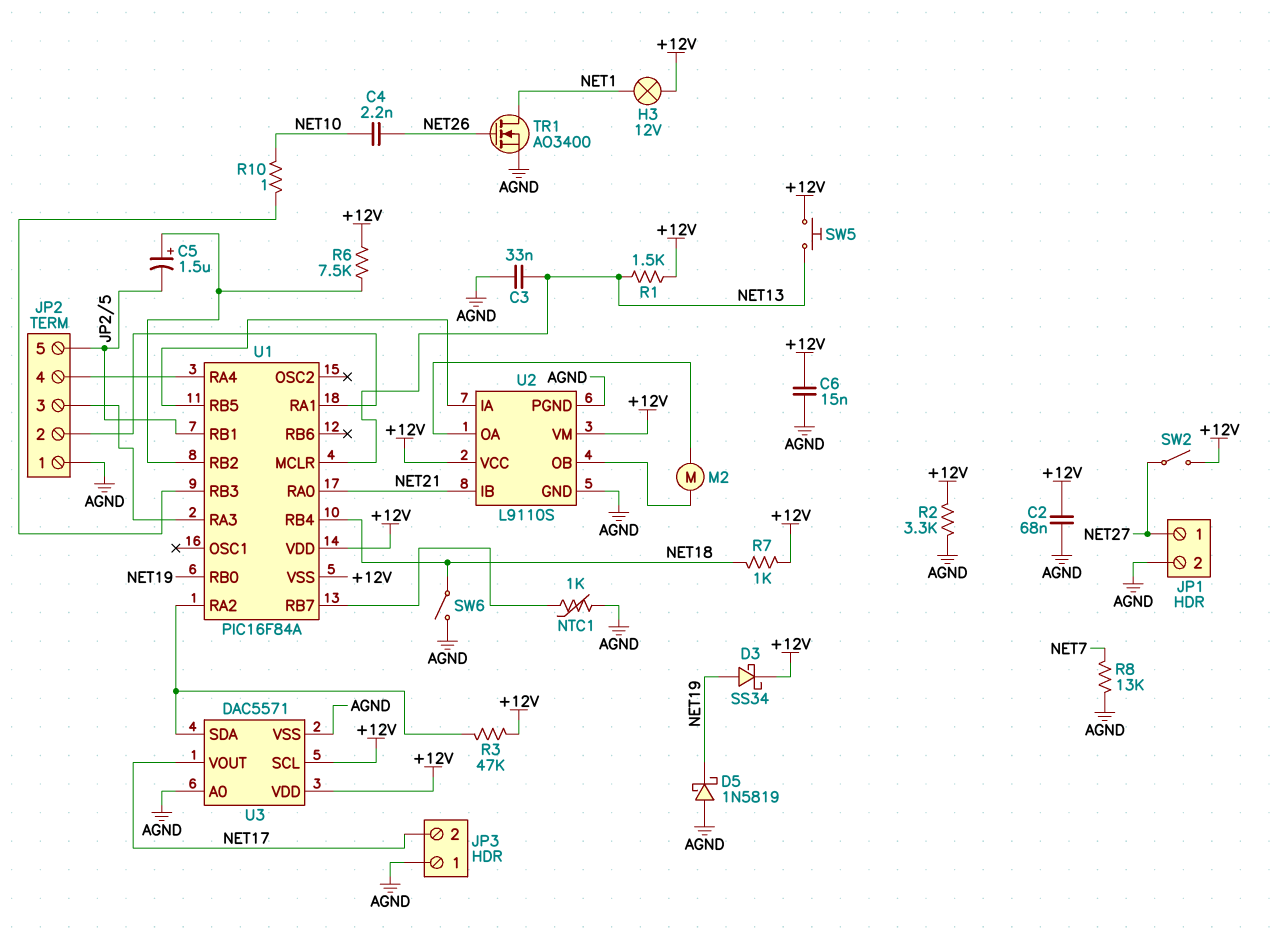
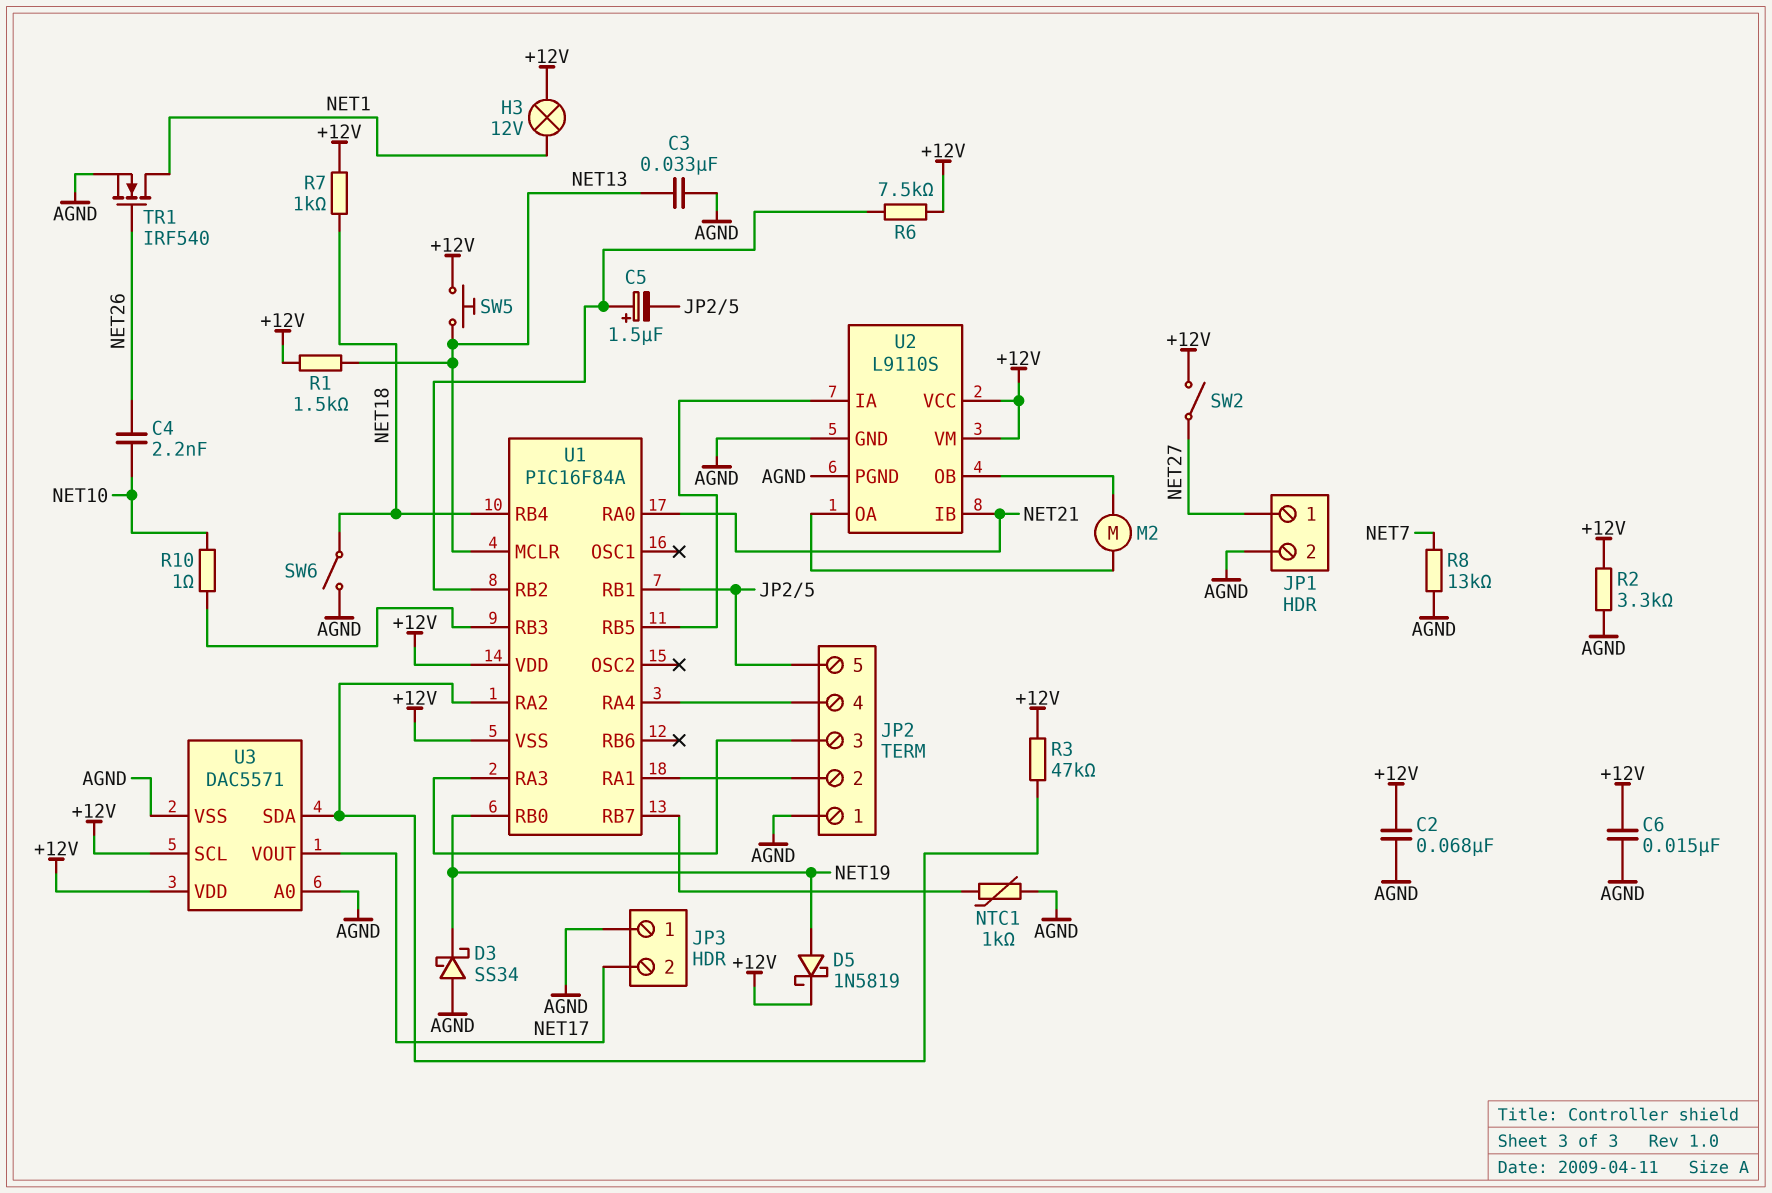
D3: schottky SS34 (A NET19, K +12V) -> schottky SS34 (A AGND, K NET19)
D5: schottky 1N5819 (A AGND, K NET19) -> schottky 1N5819 (A NET19, K +12V)
TR1: NMOS AO3400 (G NET26, D NET1, S AGND) -> NMOS IRF540 (G NET26, D NET1, S AGND)

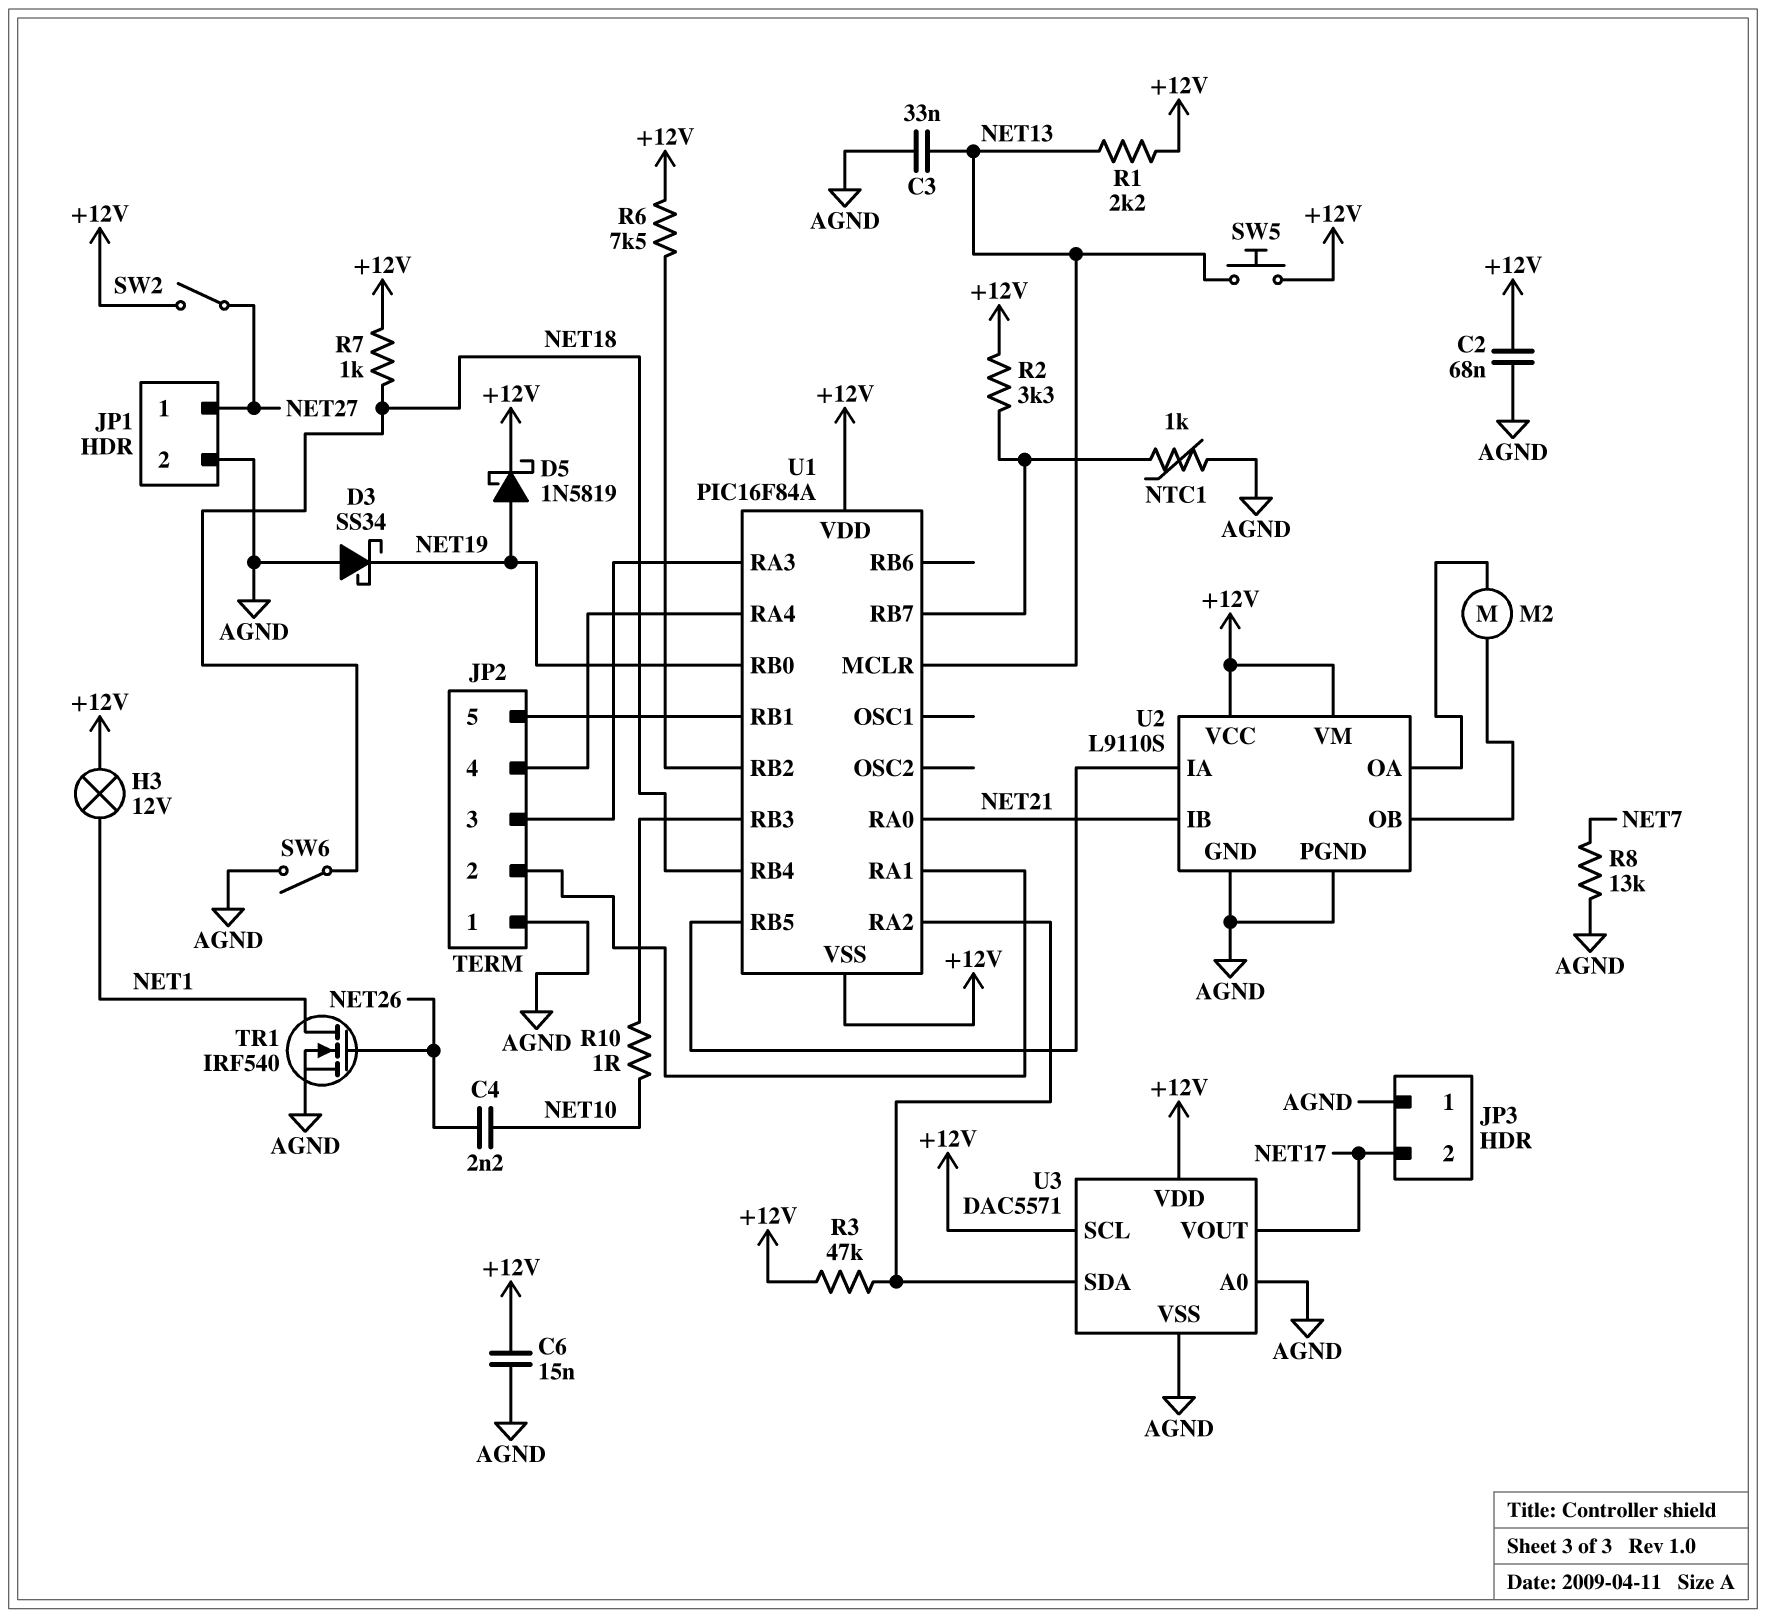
C5: 1.5uF (plus U1/RB2, minus JP2/5) -> none
R1: 1.5k (+12V, NET13) -> 2.2k (+12V, NET13)
R2: 3.3k (+12V, AGND) -> 3.3k (+12V, U1/RB7)

